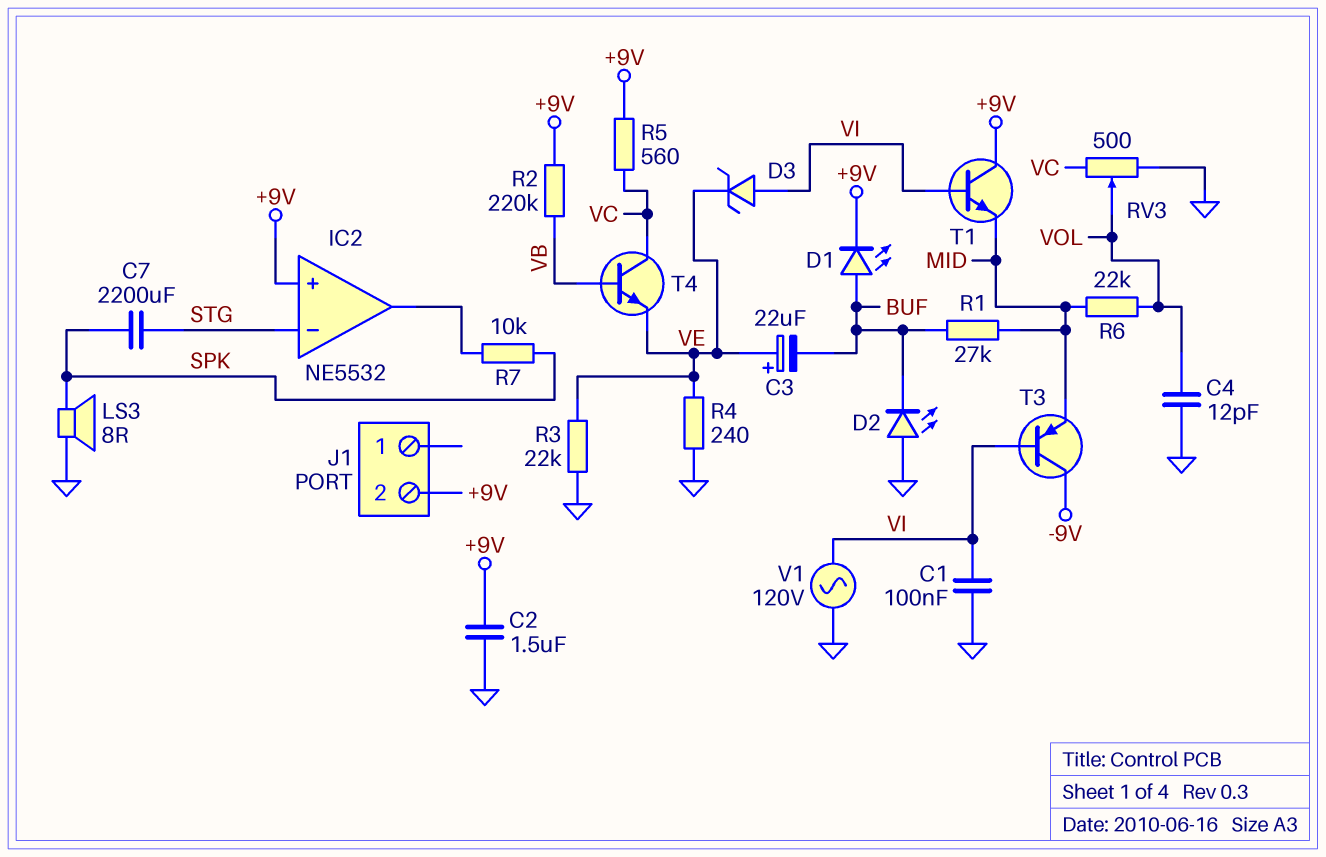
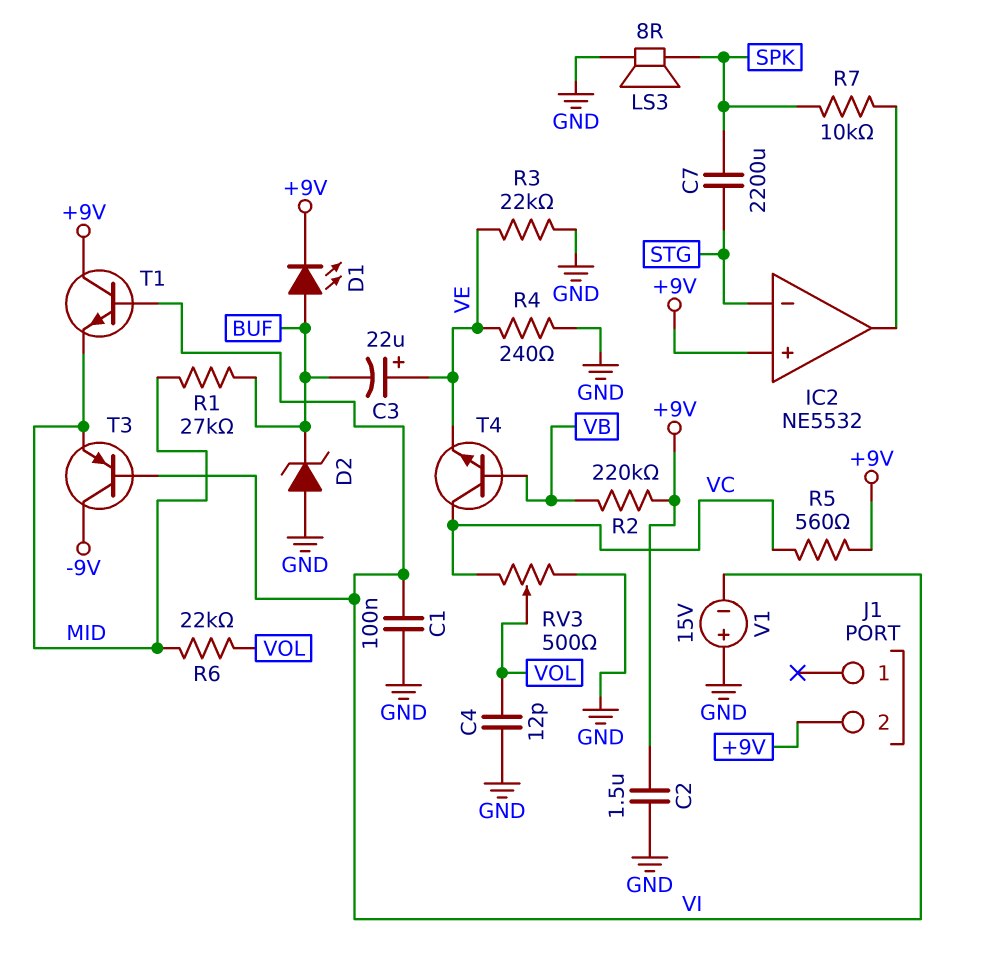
D2: LED (A GND, K BUF) -> zener (A GND, K BUF)
D3: zener (A VI, K VE) -> none
V1: AC 120V (GND, VI) -> 15V (plus GND, minus VI)

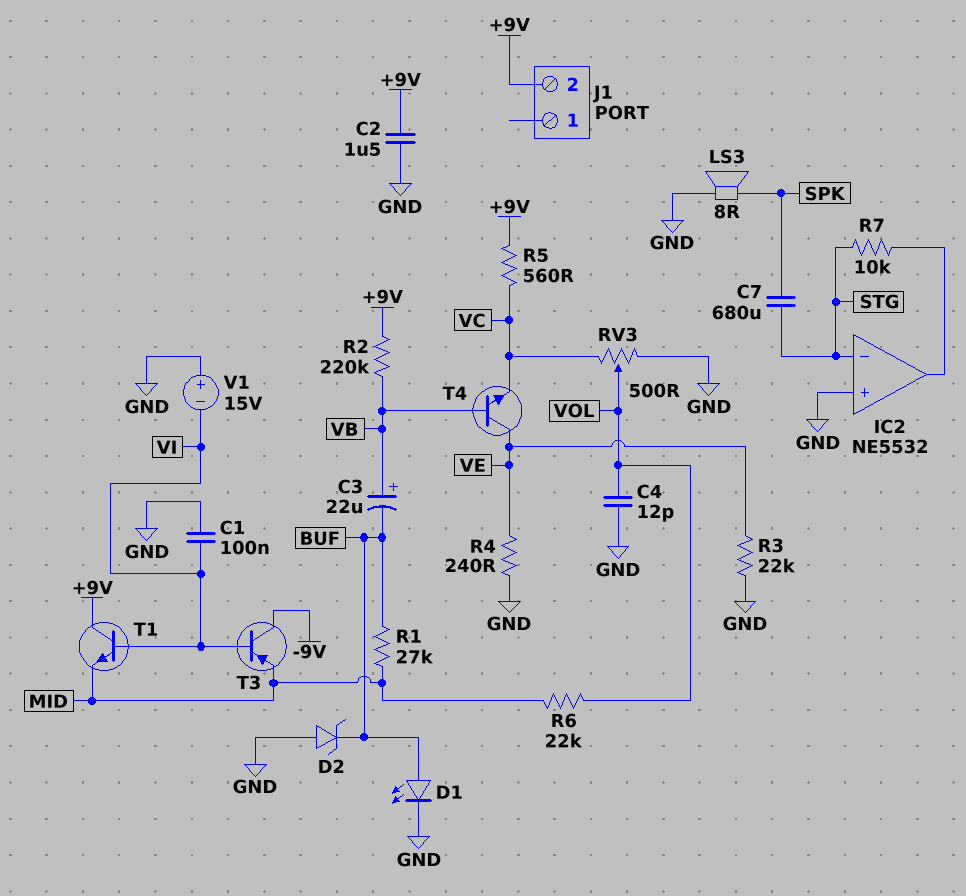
C3: 22uF (plus VE, minus BUF) -> 22uF (plus VB, minus BUF)
C7: 2200uF (SPK, STG) -> 680uF (SPK, STG)
D1: LED (A BUF, K +9V) -> LED (A BUF, K GND)
IC2 pin in+: +9V -> GND
R7: 10k (IC2/out, SPK) -> 10k (IC2/out, STG)
T4: NPN (B VB, C VC, E VE) -> NPN (B VB, C VE, E VC)

